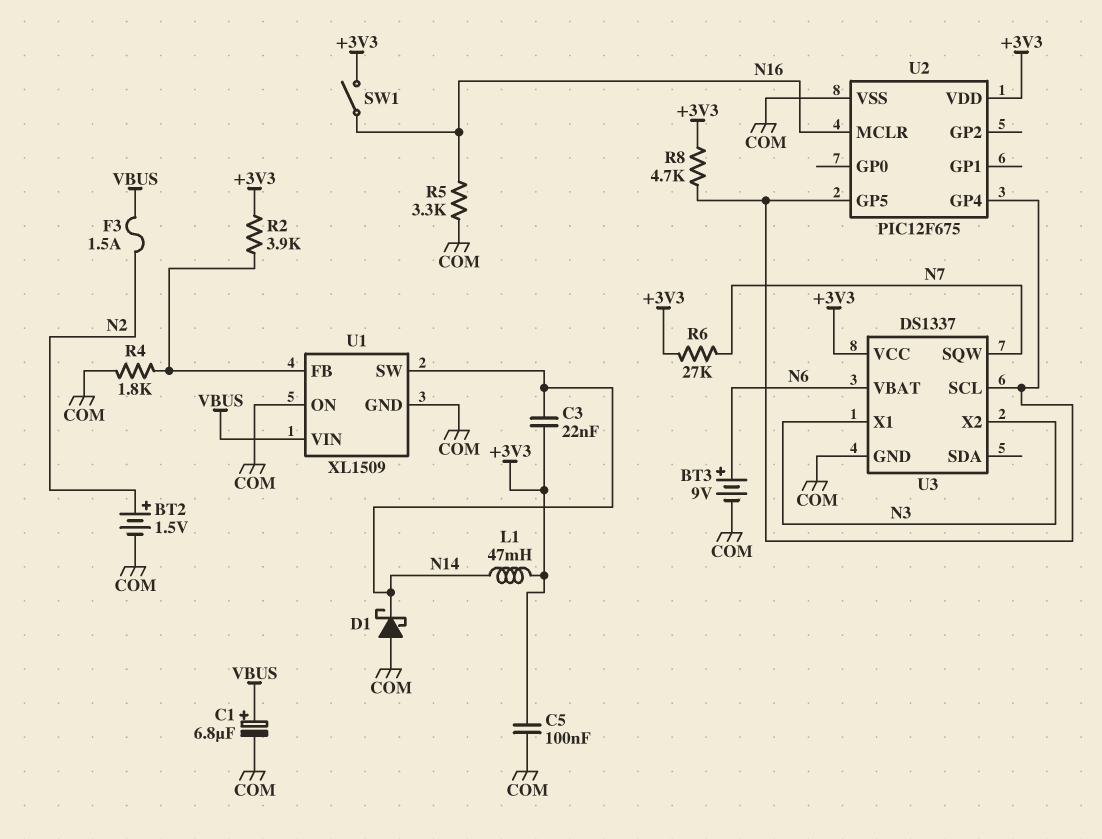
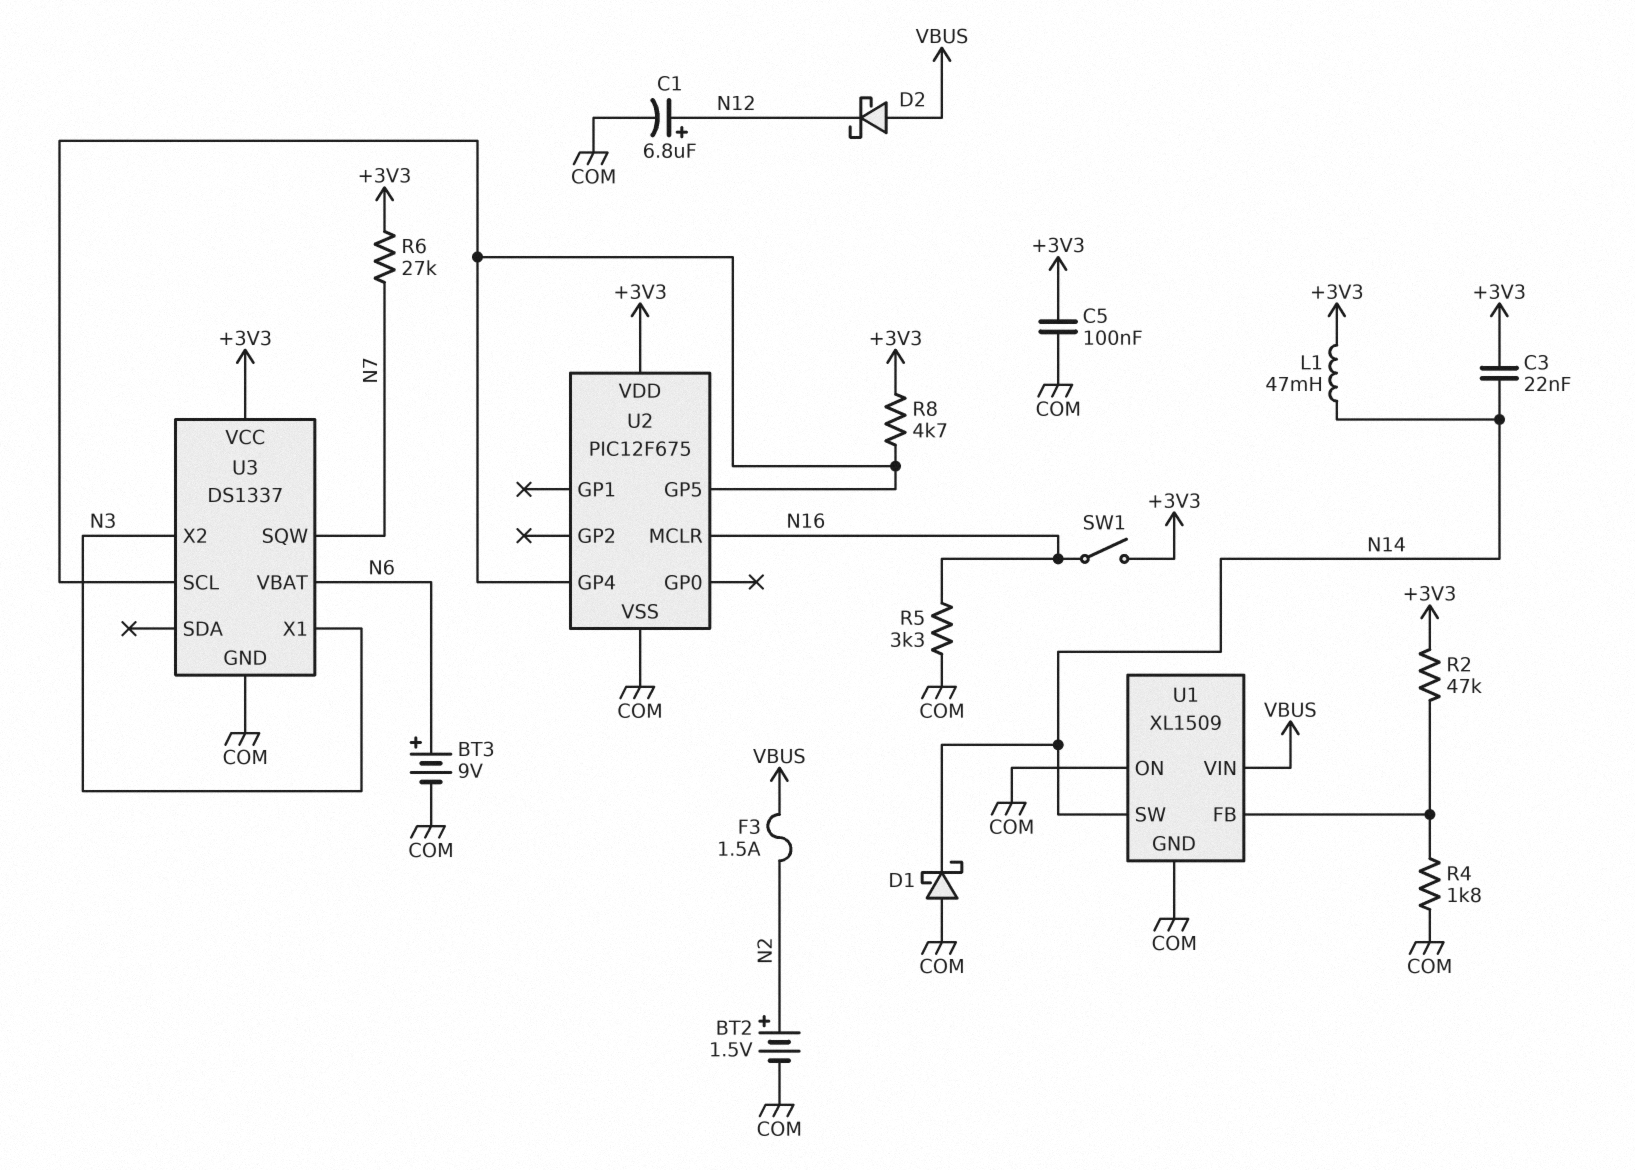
C1: 6.8uF (plus VBUS, minus COM) -> 6.8uF (plus N12, minus COM)
D2: none -> schottky (A VBUS, K N12)
R2: 3.9k (+3V3, U1/FB) -> 47k (+3V3, U1/FB)

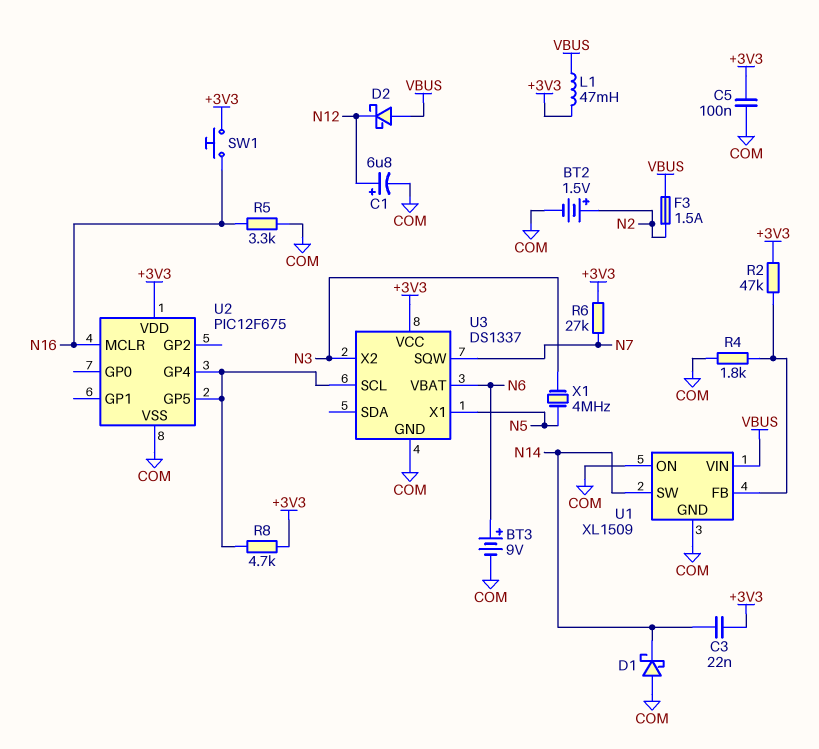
L1: 47mH (+3V3, N14) -> 47mH (+3V3, VBUS)
SW1: switch (+3V3, N16) -> button (+3V3, N16)
U3 pin X1: N3 -> N5
X1: none -> 4MHz (N3, N5)

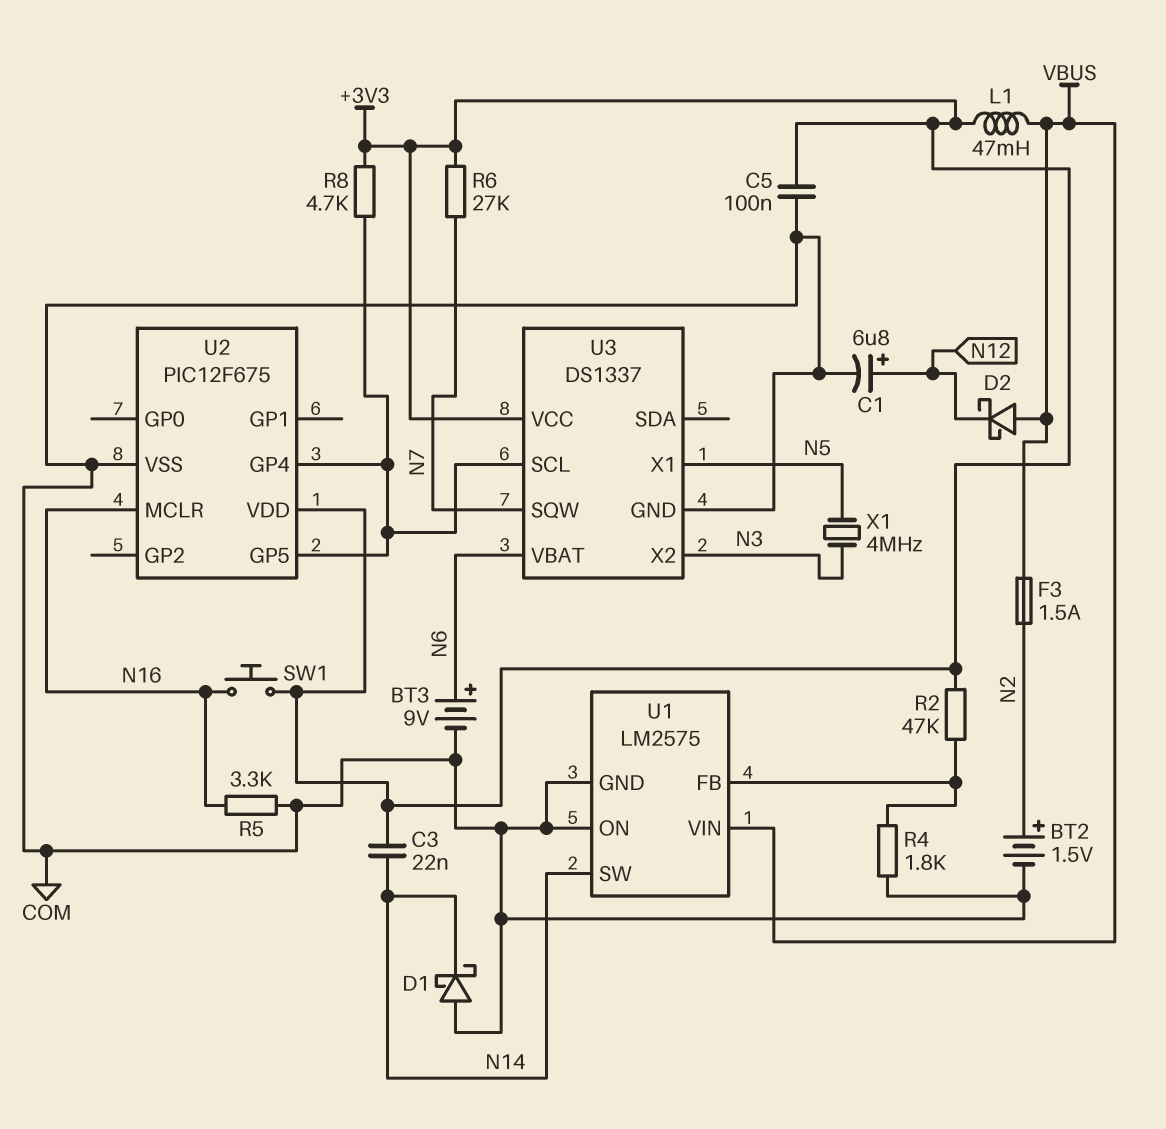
U1: XL1509 -> LM2575

